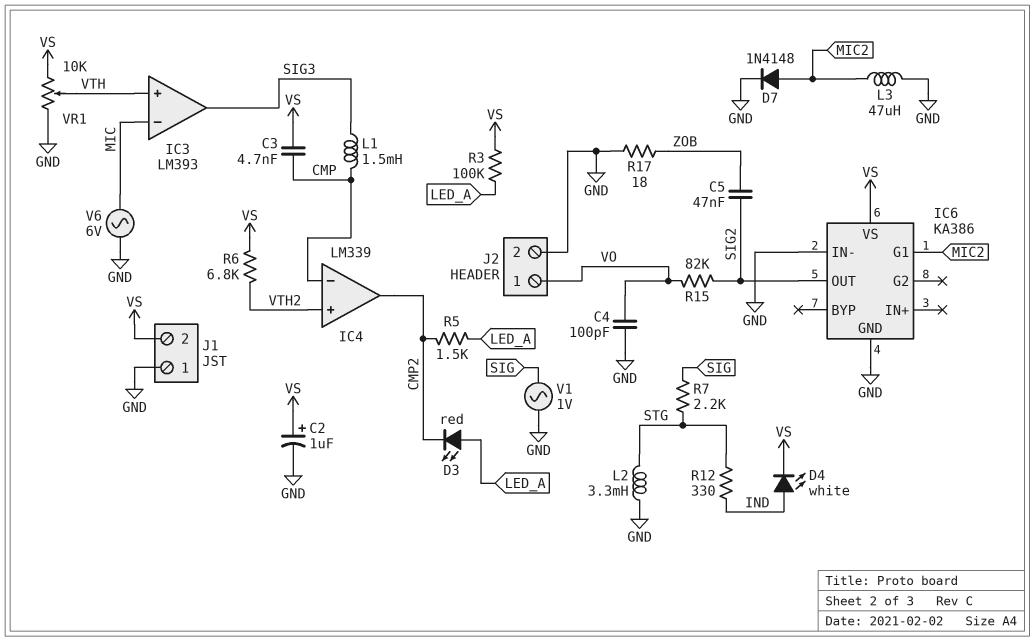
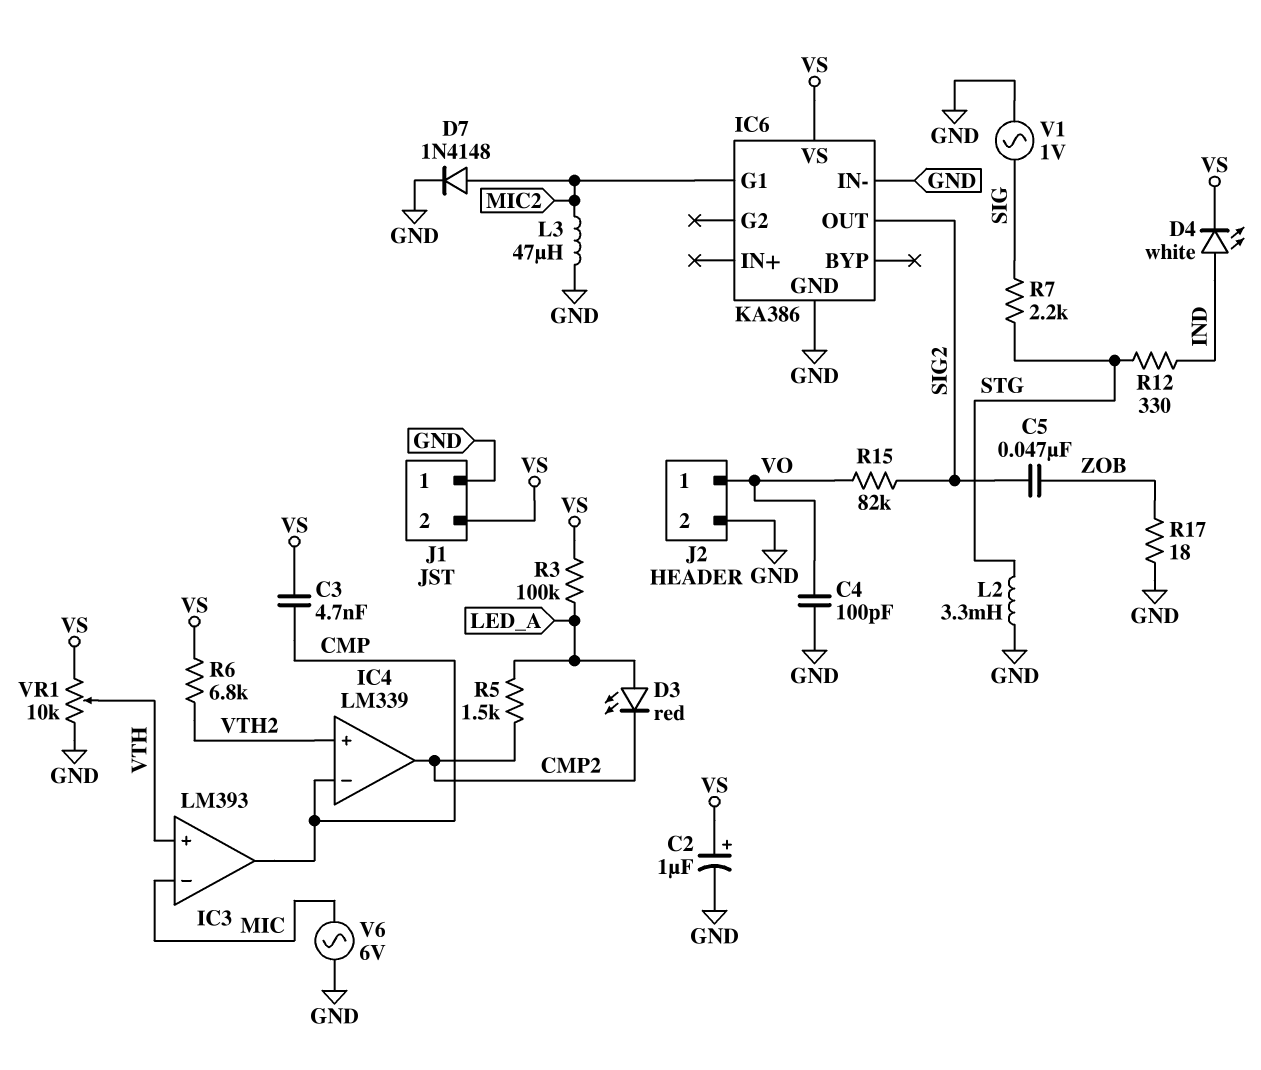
IC3 pin out: SIG3 -> CMP
L1: 1.5mH (CMP, SIG3) -> none

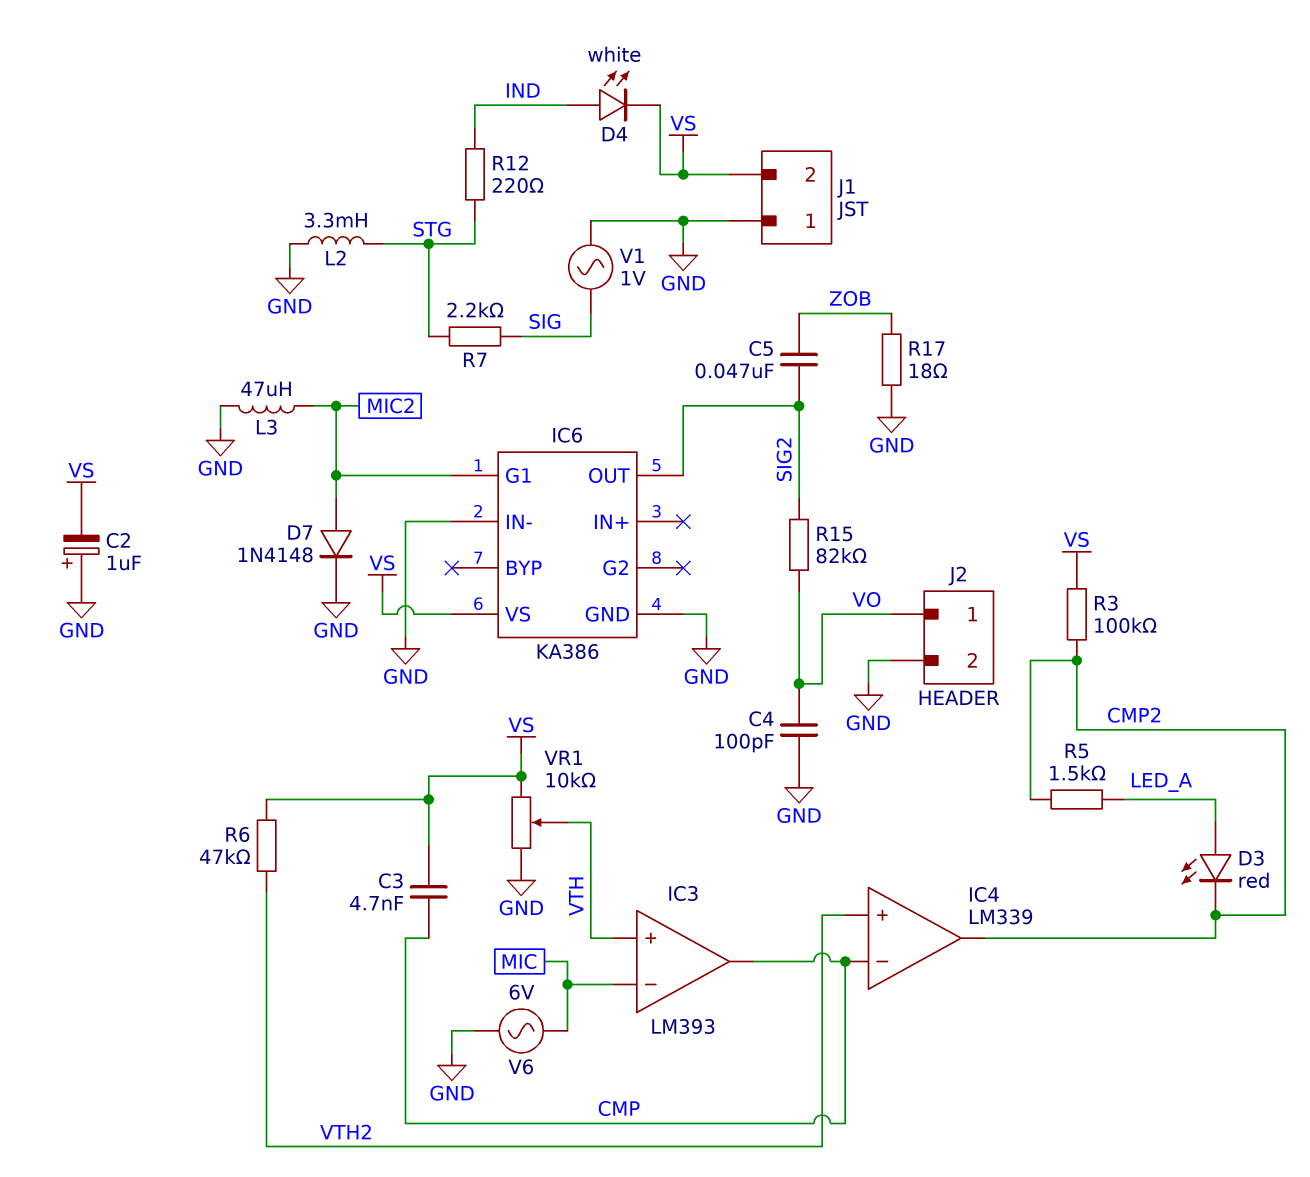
C2: 1uF (plus VS, minus GND) -> 1uF (plus GND, minus VS)
R3: 100k (LED_A, VS) -> 100k (CMP2, VS)
R6: 6.8k (VS, VTH2) -> 47k (VS, VTH2)
R12: 330 (IND, STG) -> 220 (IND, STG)

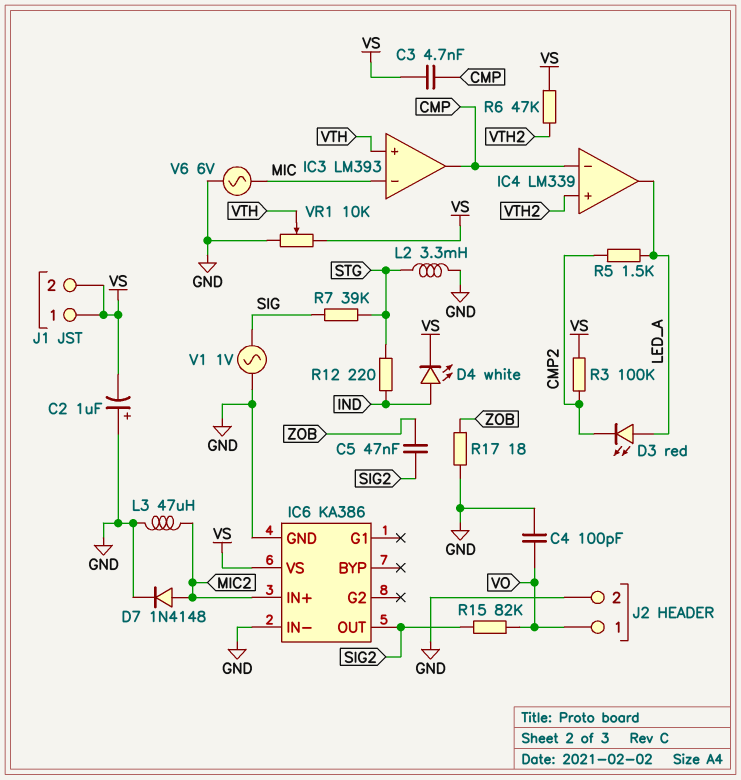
IC4 pin out: CMP2 -> LED_A
IC6 pin G1: MIC2 -> none
IC6 pin IN+: none -> MIC2
J1 pin 1: GND -> VS
R7: 2.2k (SIG, STG) -> 39k (SIG, STG)

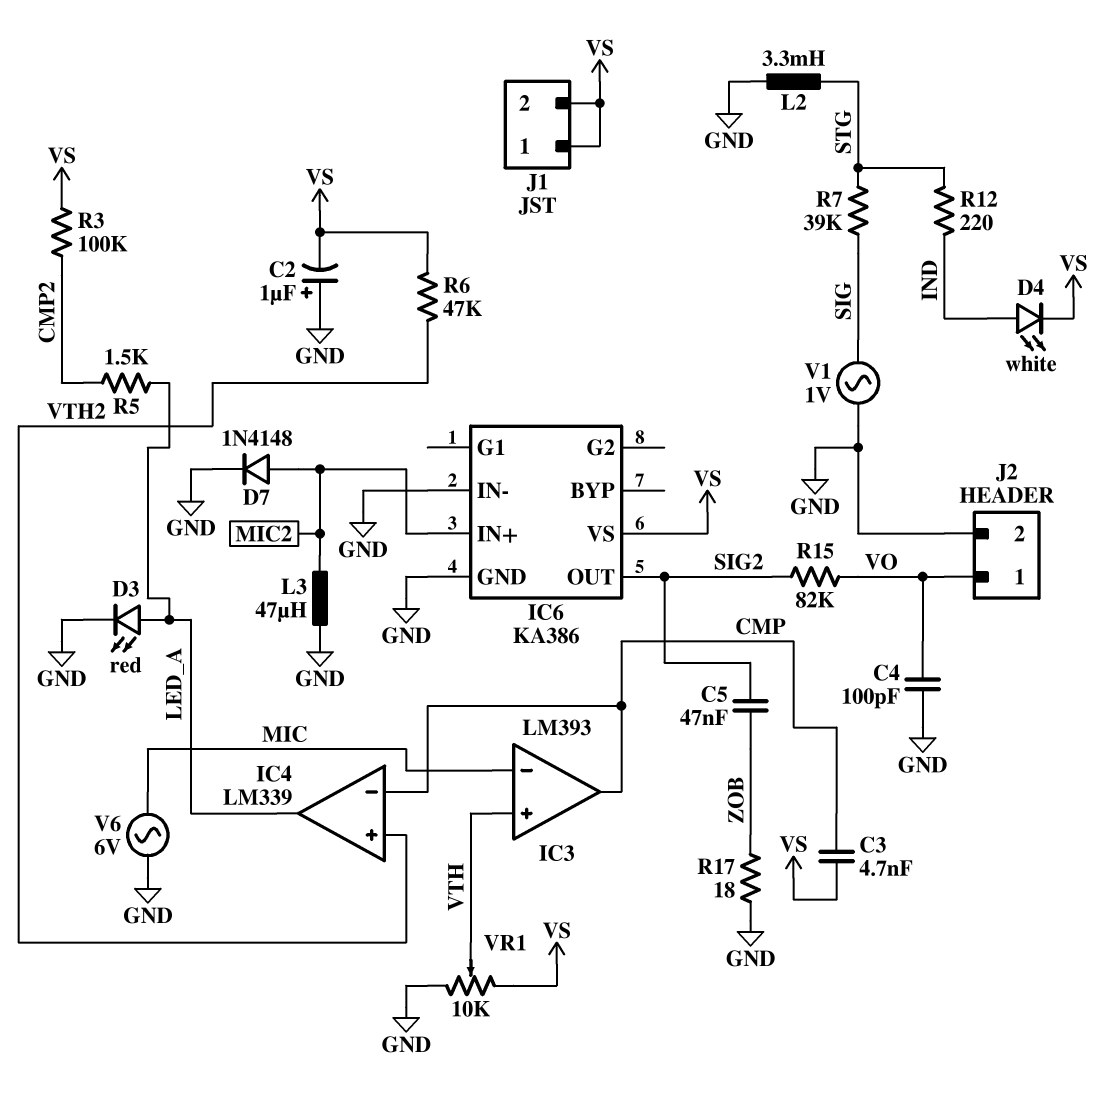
D3: LED red (A LED_A, K CMP2) -> LED red (A LED_A, K GND)

